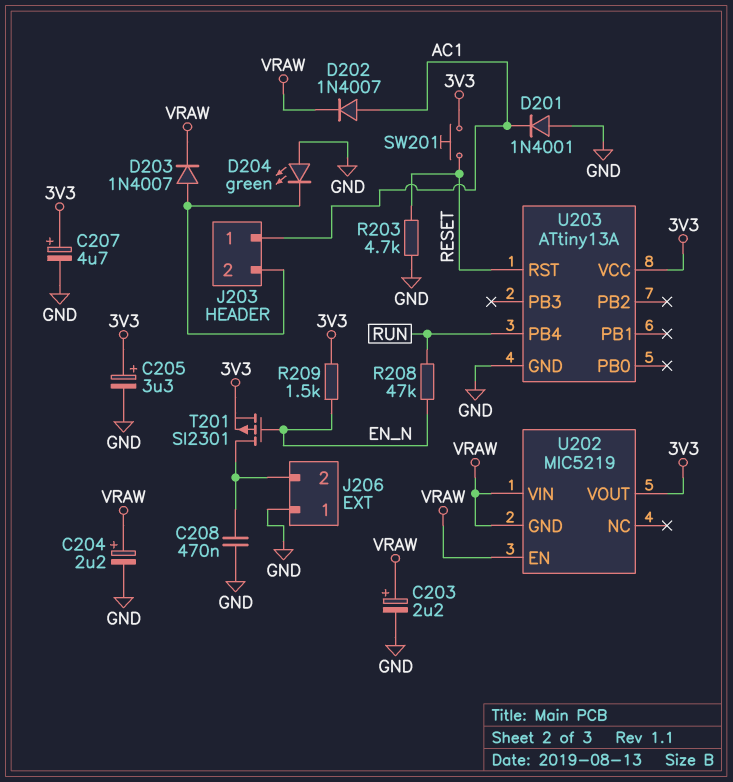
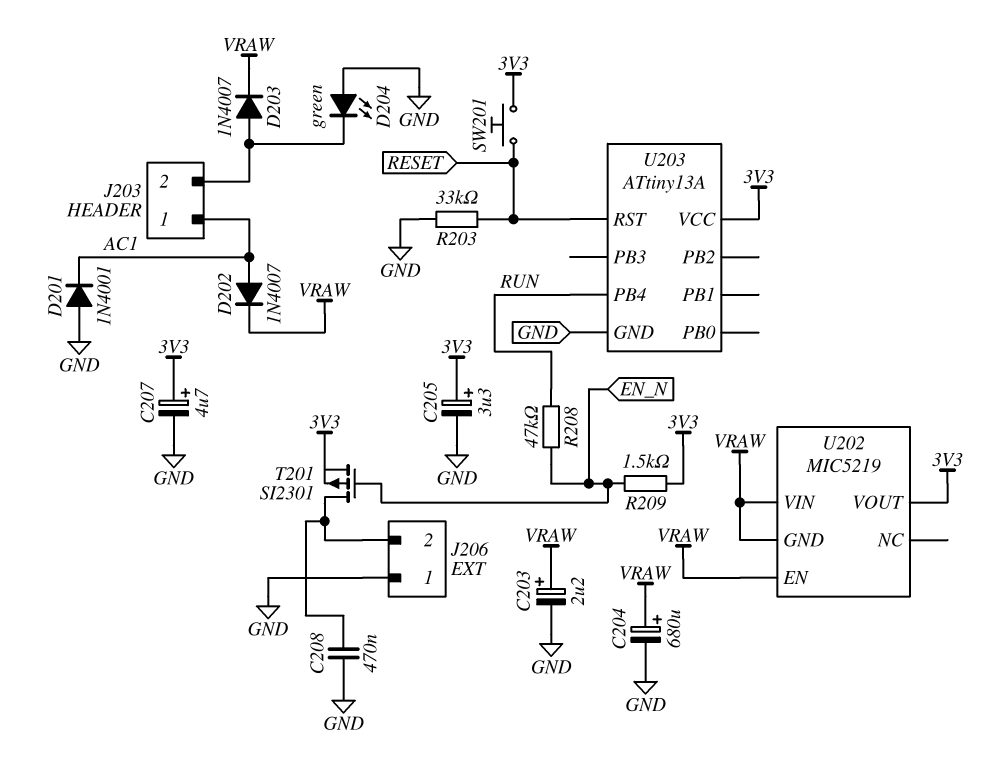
C204: 2.2uF (plus VRAW, minus GND) -> 680uF (plus VRAW, minus GND)
R203: 4.7k (GND, RESET) -> 33k (GND, RESET)

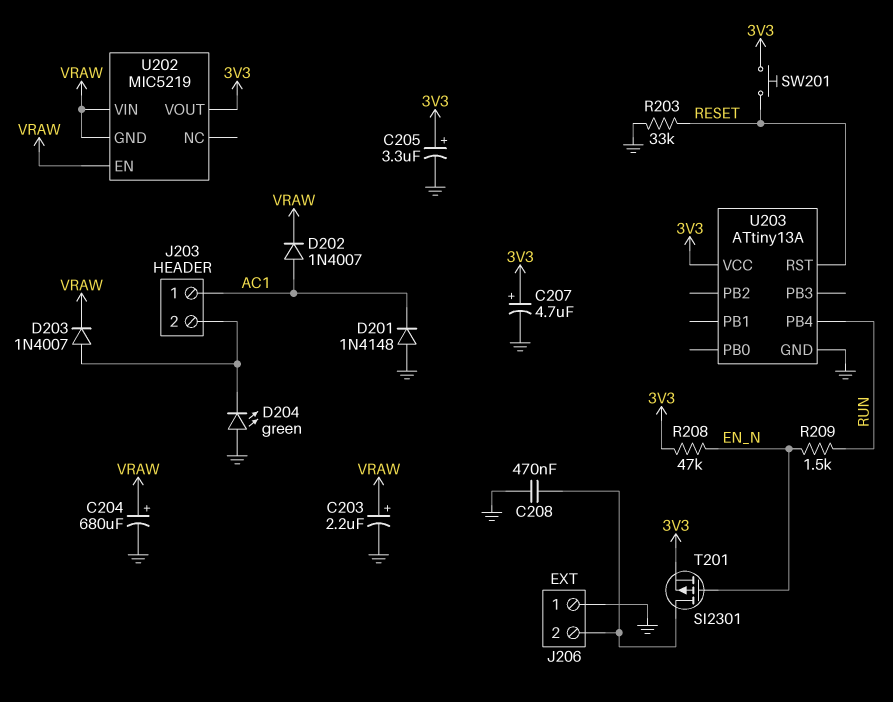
D201: diode 1N4001 (A GND, K AC1) -> diode 1N4148 (A GND, K AC1)
R208: 47k (EN_N, RUN) -> 47k (3V3, EN_N)
R209: 1.5k (3V3, EN_N) -> 1.5k (EN_N, RUN)

